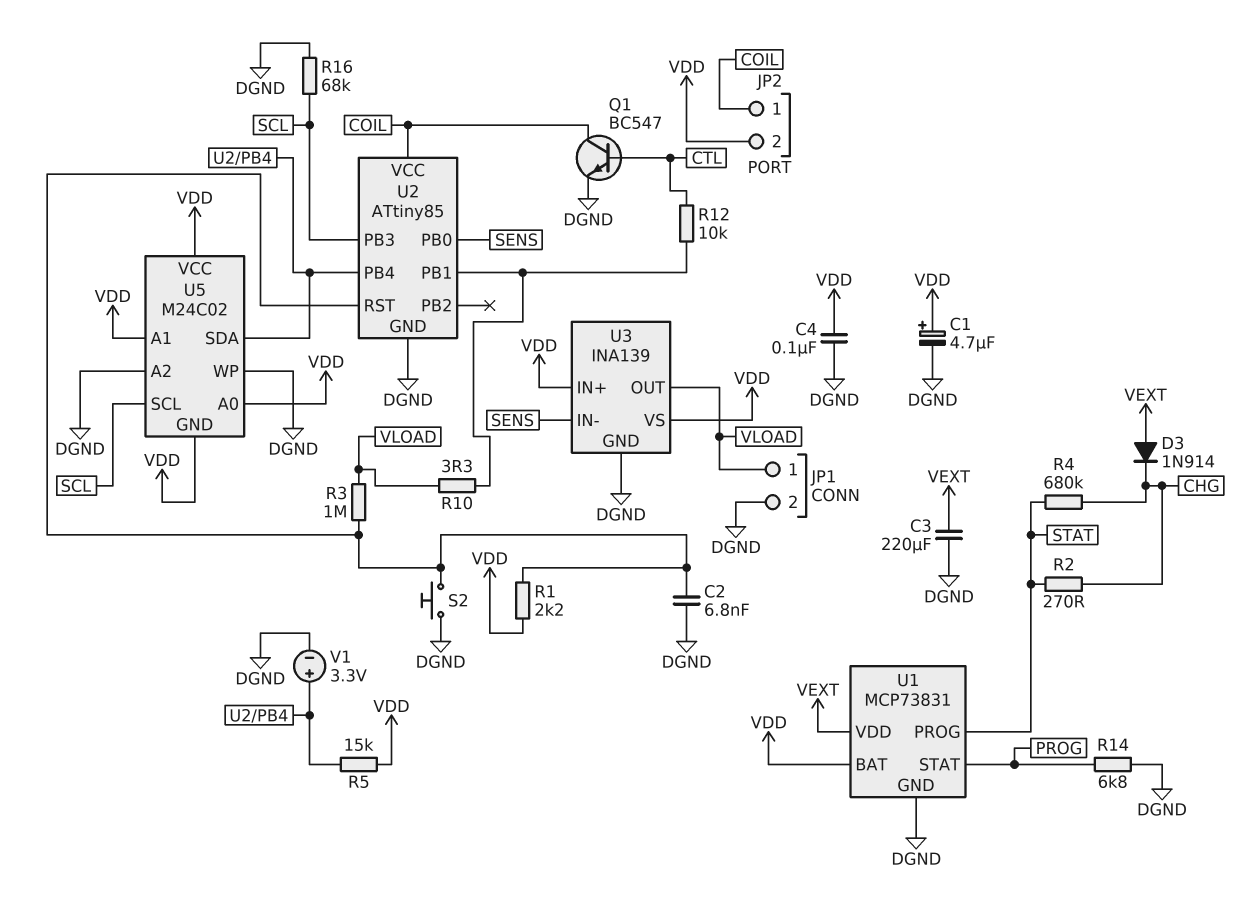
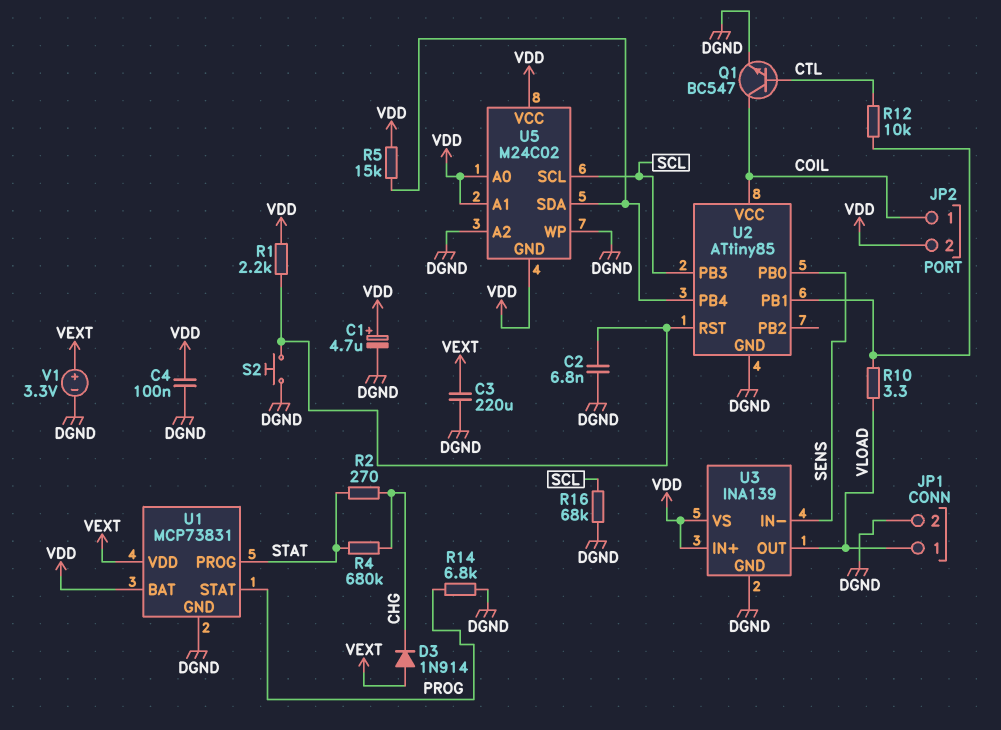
R3: 1M (U2/RST, VLOAD) -> none
V1: 3.3V (plus U2/PB4, minus DGND) -> 3.3V (plus VEXT, minus DGND)

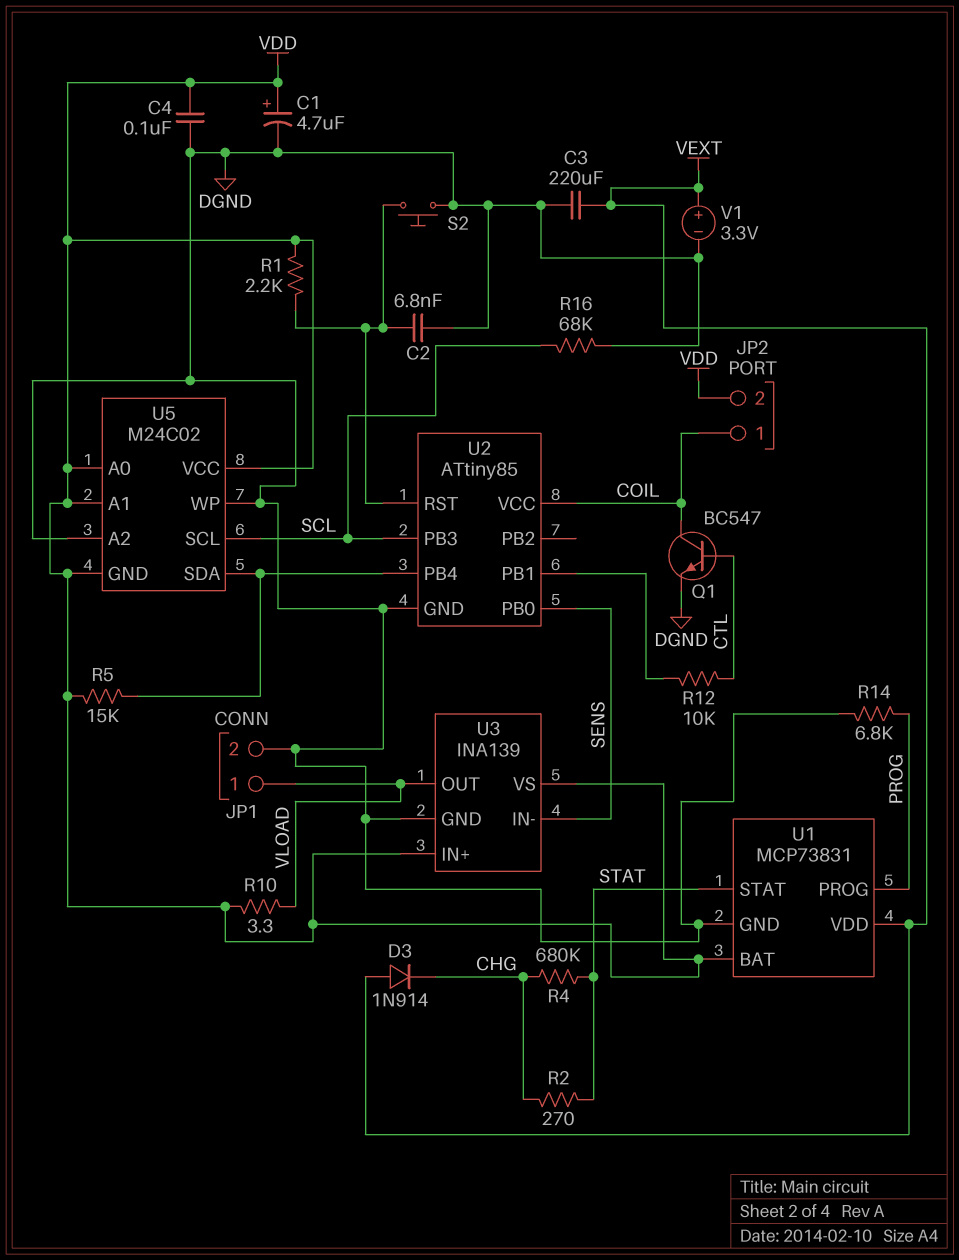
R10: 3.3 (U2/PB1, VLOAD) -> 3.3 (VDD, VLOAD)
U1 pin PROG: STAT -> PROG
U1 pin STAT: PROG -> STAT

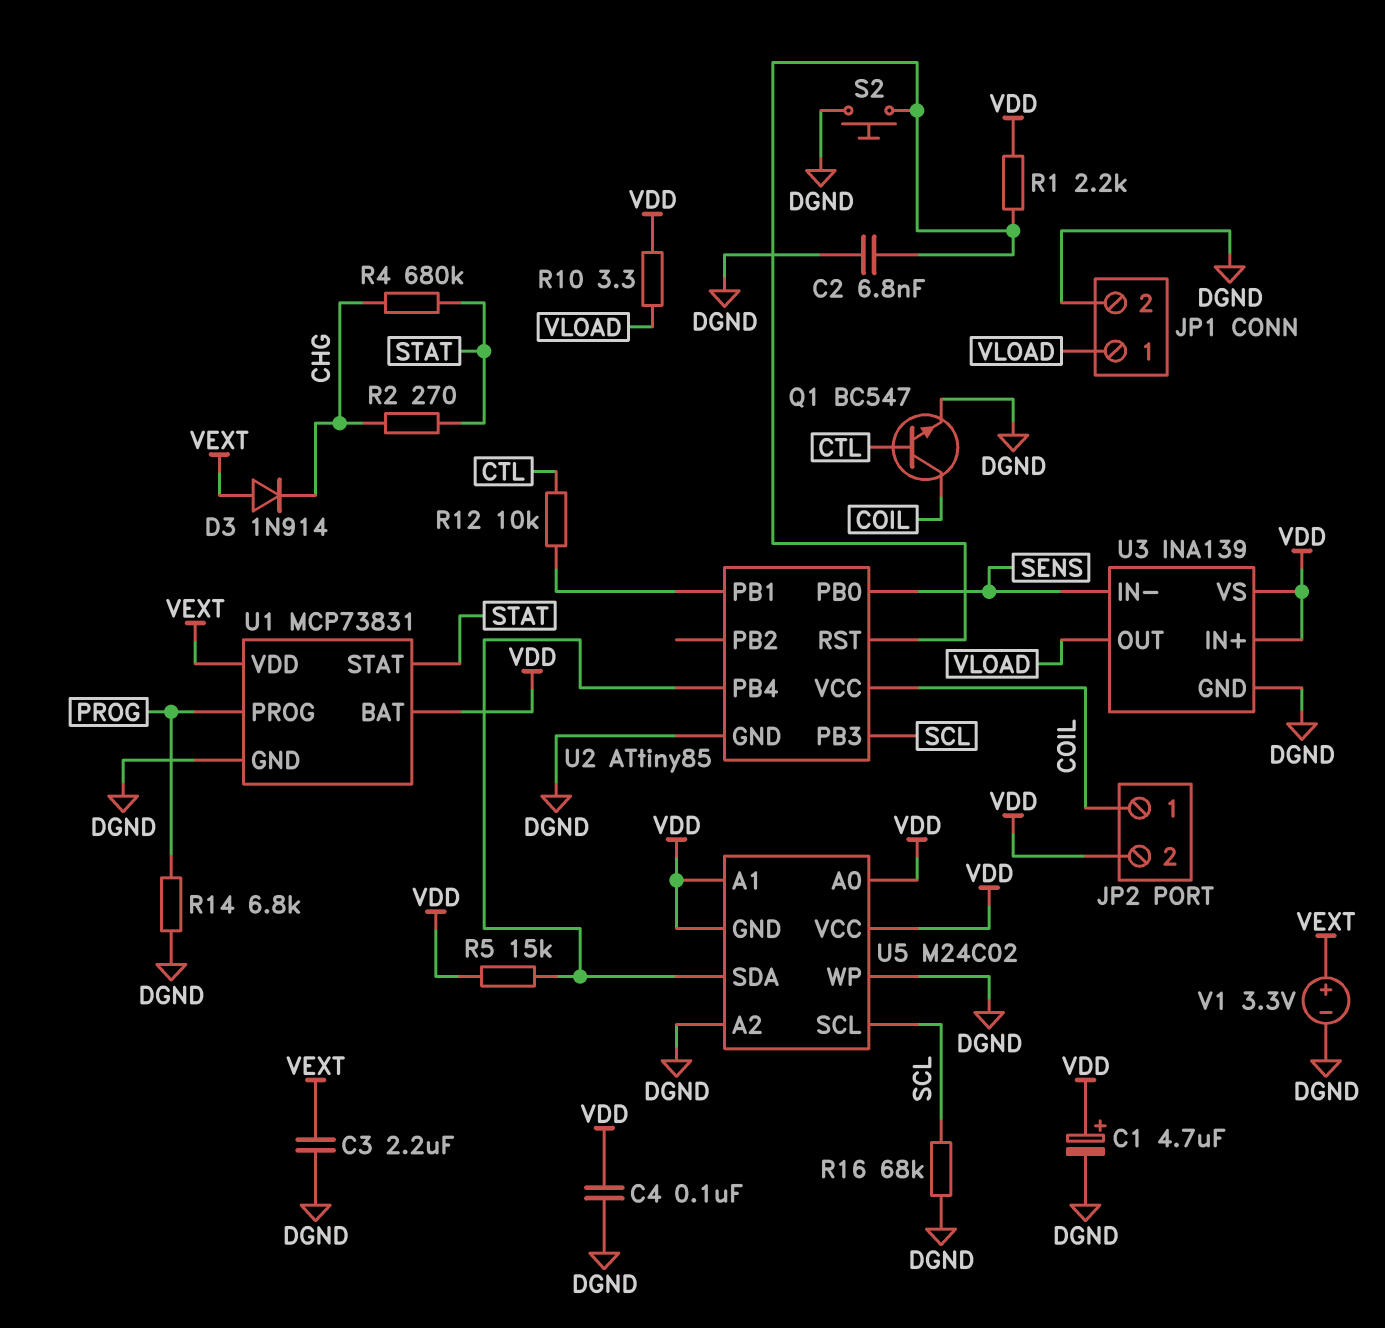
C3: 220uF (DGND, VEXT) -> 2.2uF (DGND, VEXT)

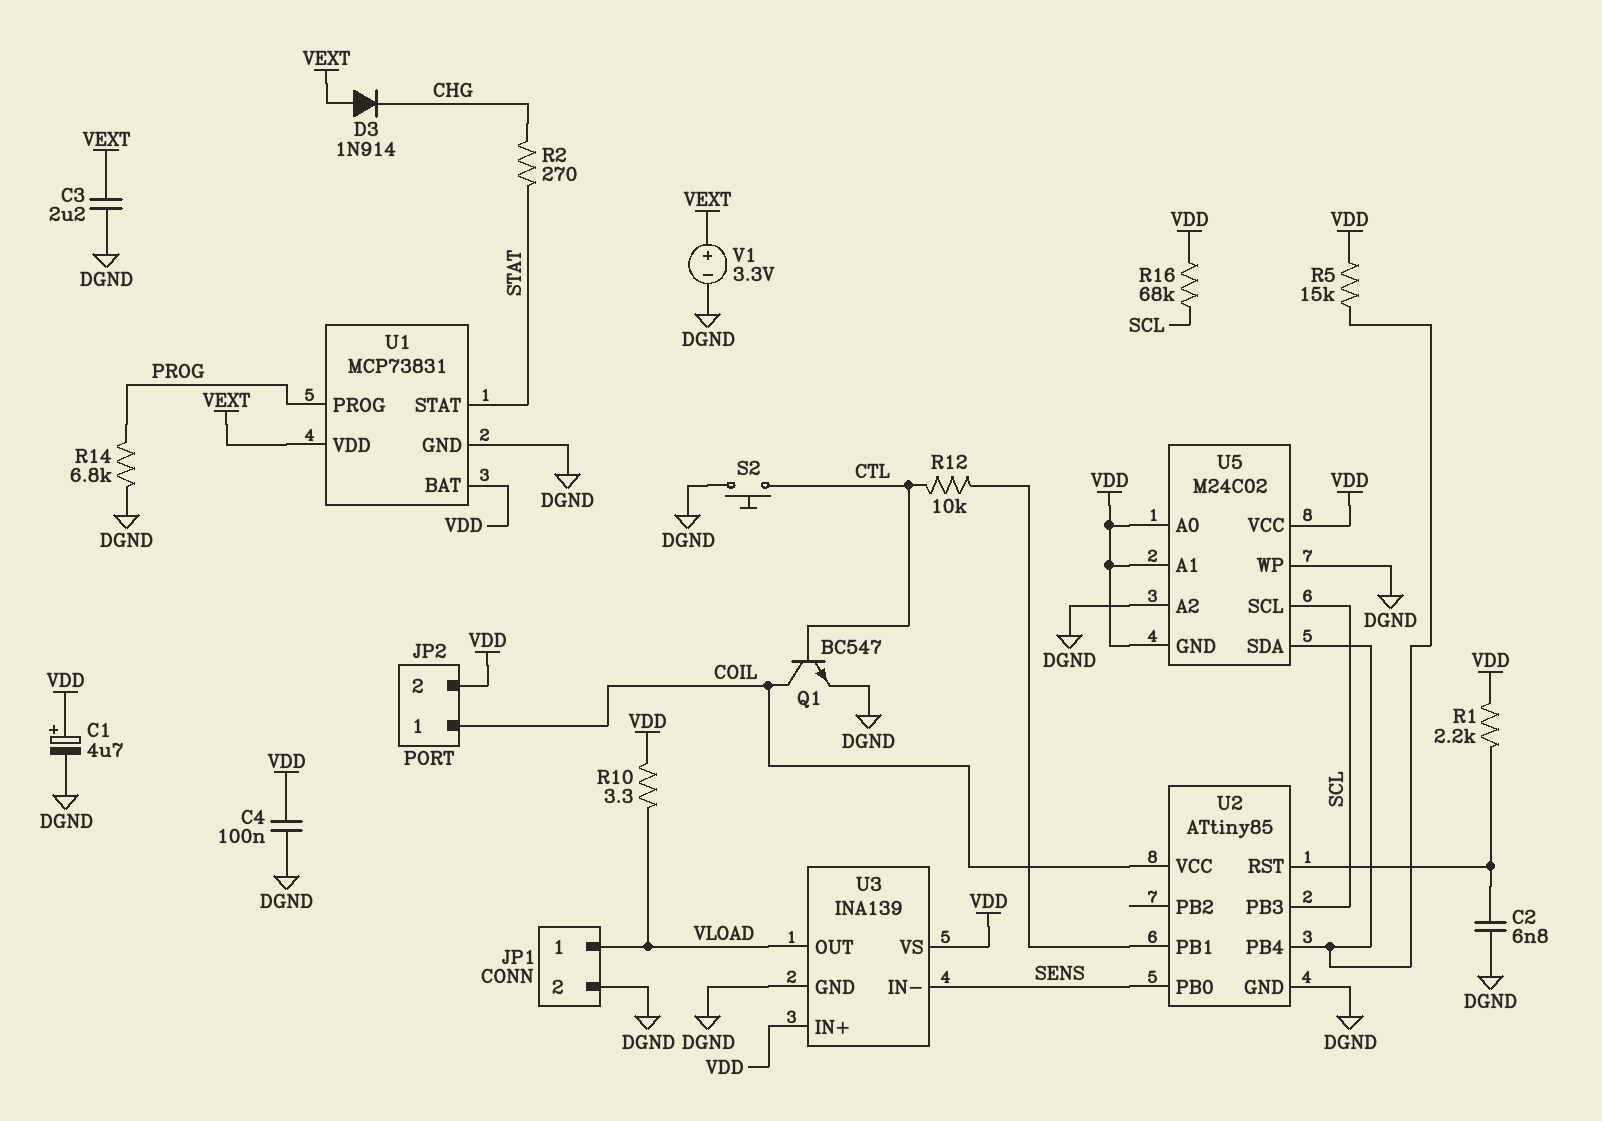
R4: 680k (CHG, STAT) -> none
R16: 68k (DGND, SCL) -> 68k (SCL, VDD)
S2: button (DGND, U2/RST) -> button (CTL, DGND)

